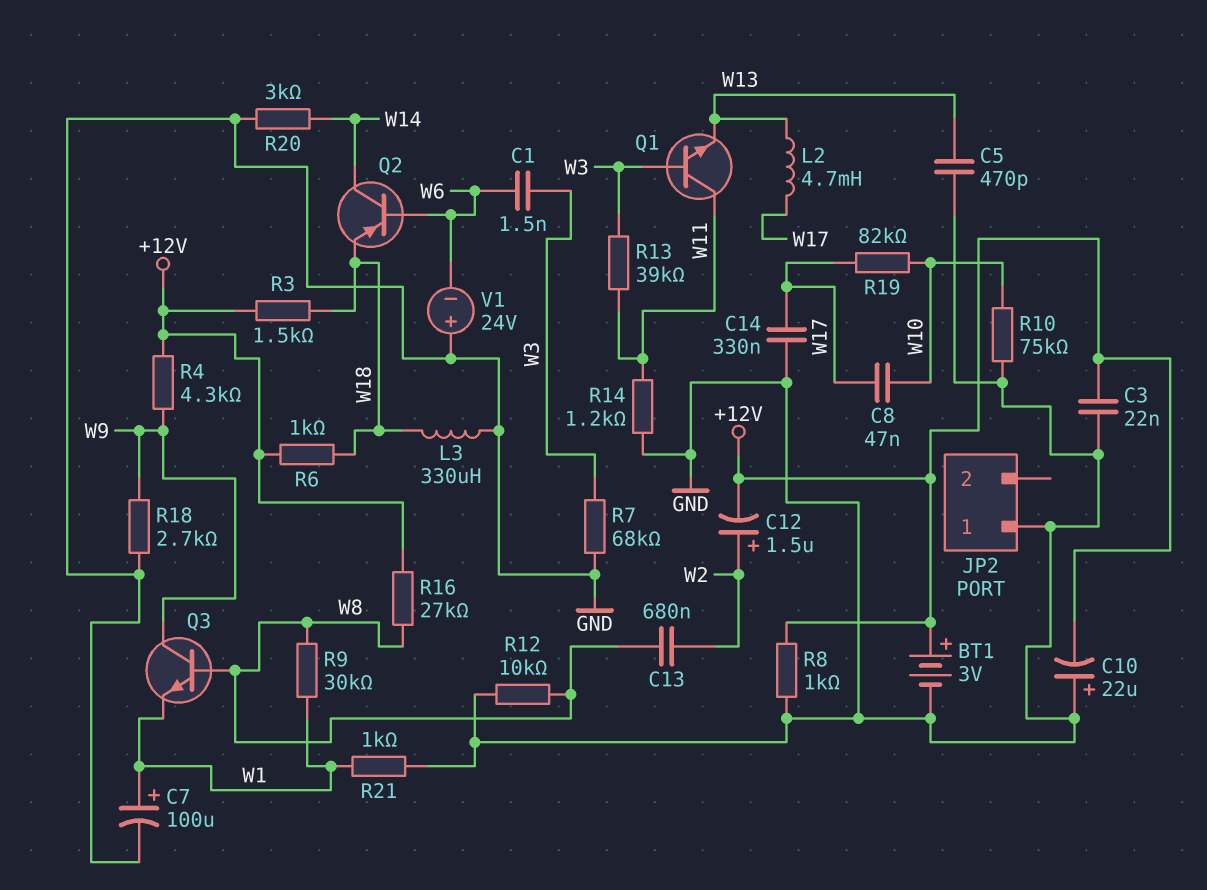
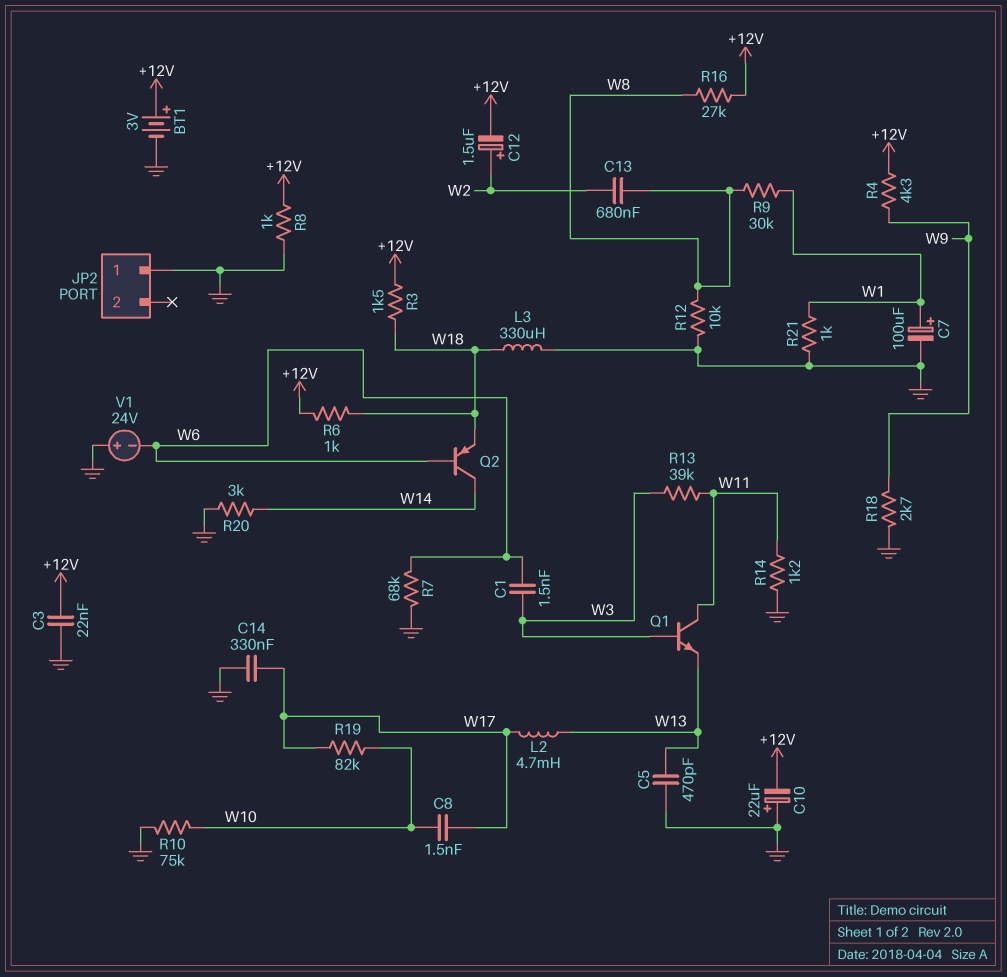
C8: 47nF (W10, W17) -> 1.5nF (W10, W17)
Q3: NPN (B W8, C W9, E W1) -> none
R7: 68k (GND, W3) -> 68k (GND, W6)

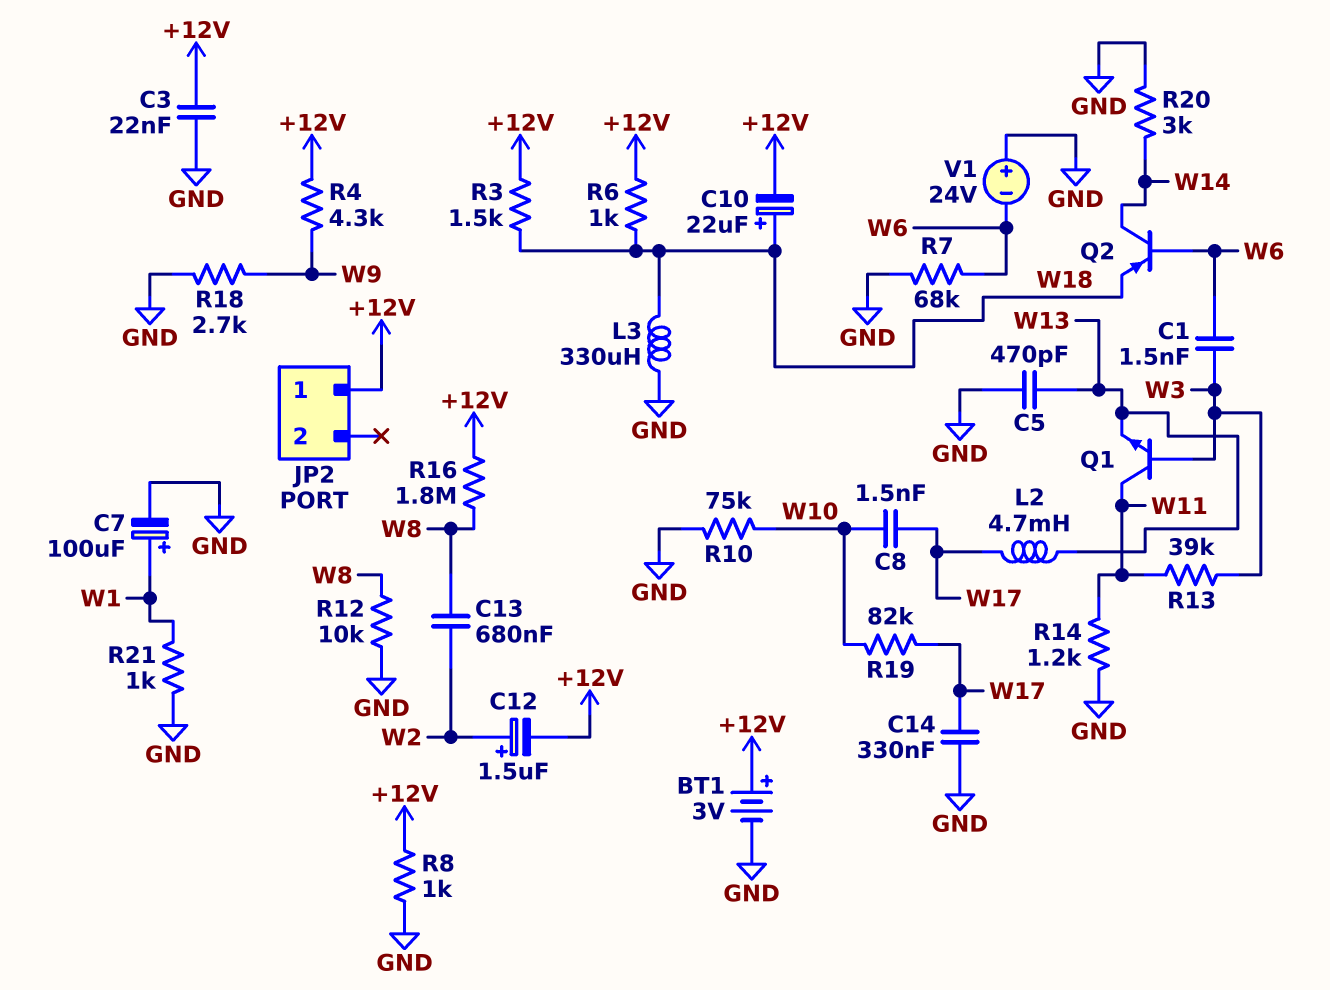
C10: 22uF (plus GND, minus +12V) -> 22uF (plus W18, minus +12V)
JP2 pin 1: GND -> +12V
R9: 30k (W1, W8) -> none
R16: 27k (+12V, W8) -> 1.8M (+12V, W8)

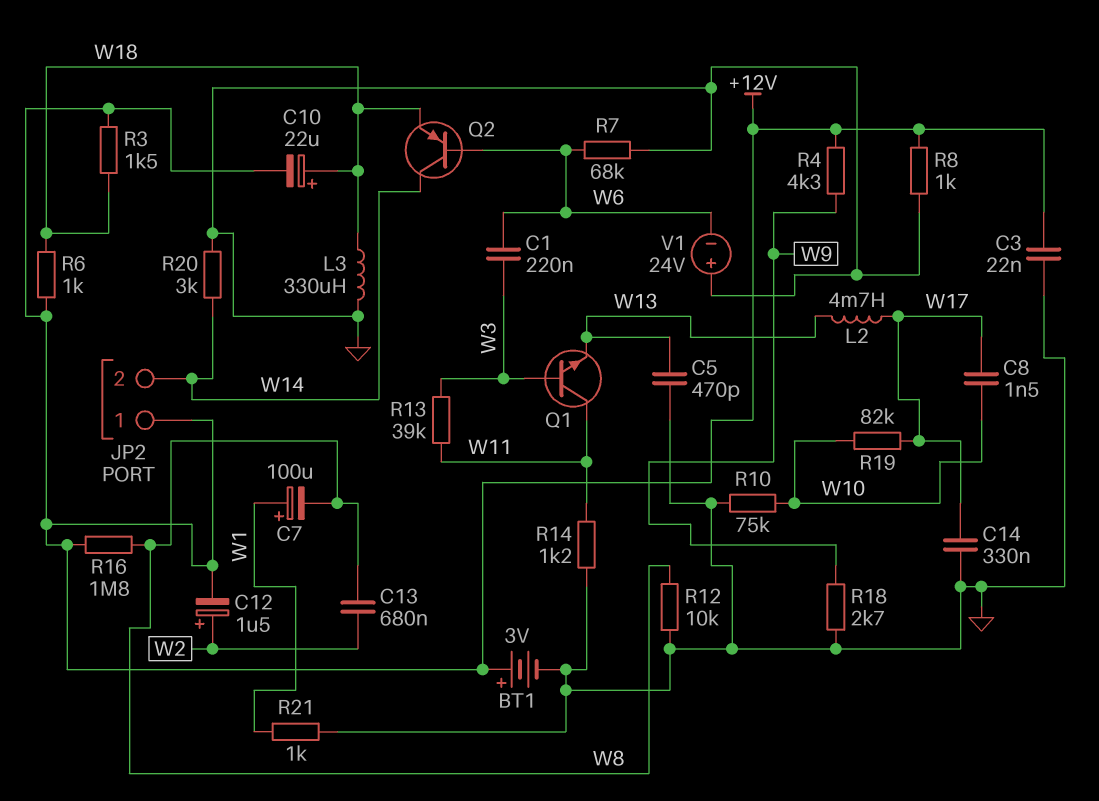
C1: 1.5nF (W3, W6) -> 220nF (W3, W6)
C7: 100uF (plus W1, minus GND) -> 100uF (plus W1, minus W8)
JP2 pin 2: none -> W14

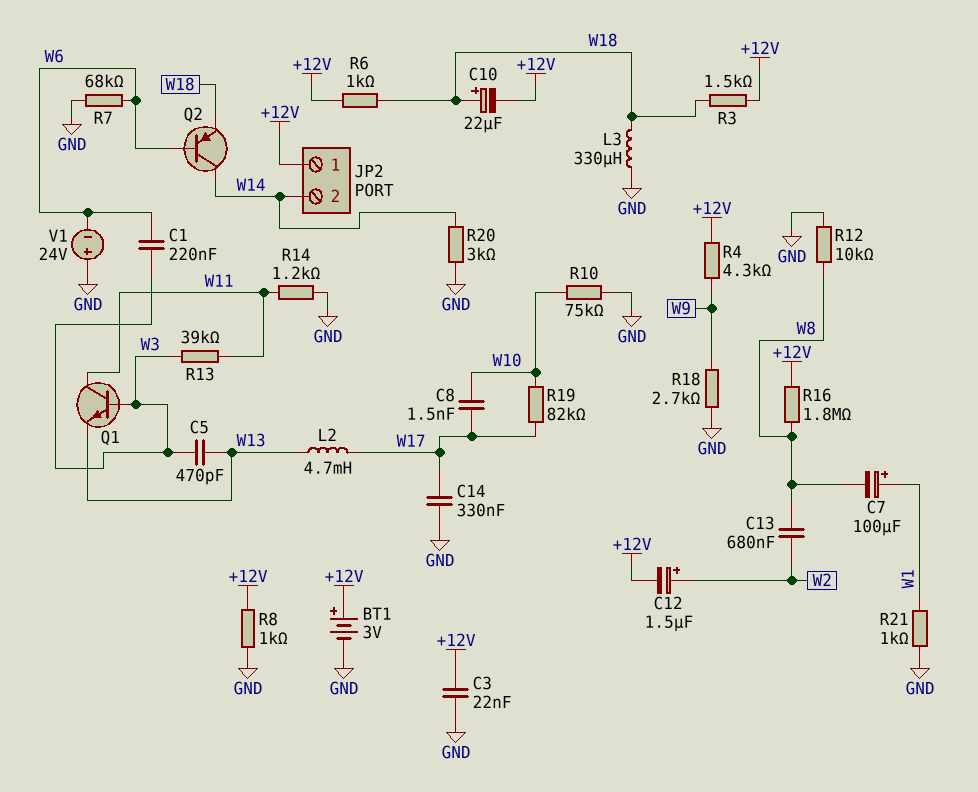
C5: 470pF (GND, W13) -> 470pF (W3, W13)

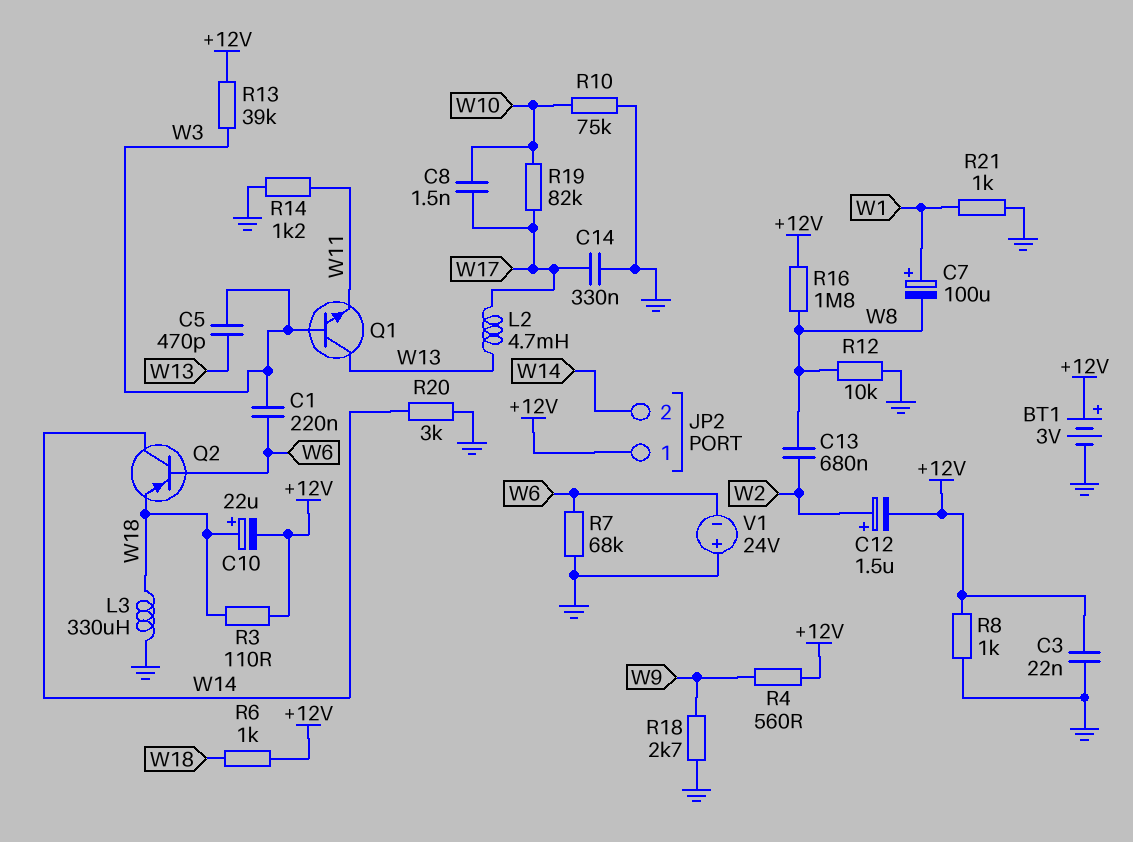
Q1: NPN (B W3, C W11, E W13) -> NPN (B W3, C W13, E W11)
R3: 1.5k (+12V, W18) -> 110 (+12V, W18)
R4: 4.3k (+12V, W9) -> 560 (+12V, W9)
R13: 39k (W3, W11) -> 39k (+12V, W3)

